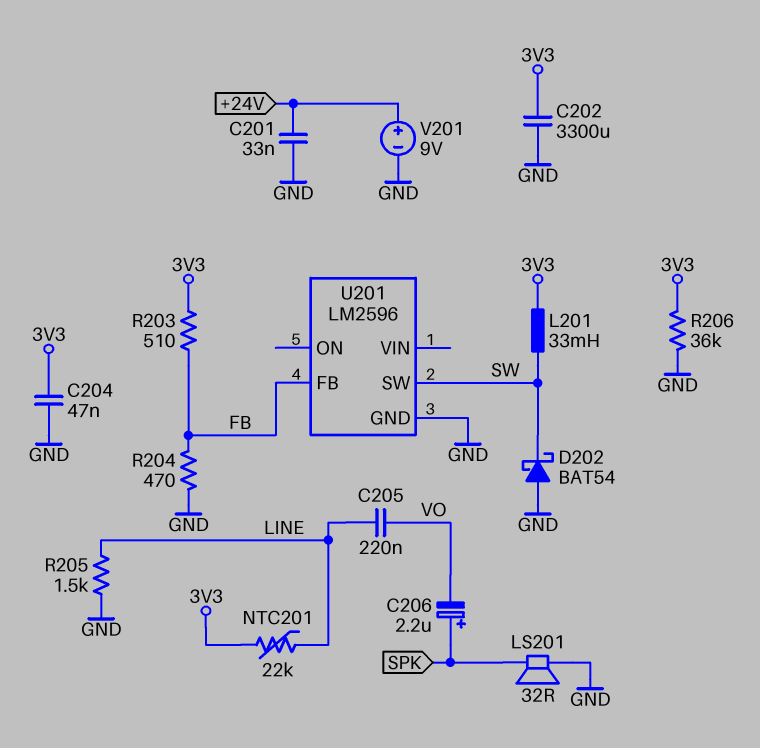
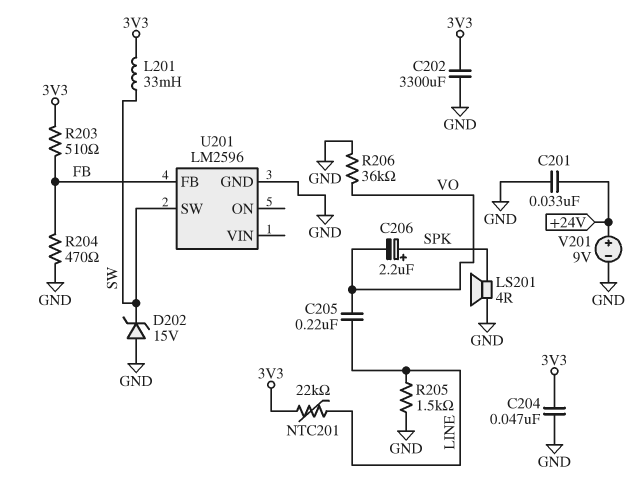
D202: schottky BAT54 (A GND, K SW) -> zener 15V (A GND, K SW)
LS201: speaker 32R (GND, SPK) -> speaker 4R (GND, SPK)
R206: 36k (3V3, GND) -> 36k (GND, VO)

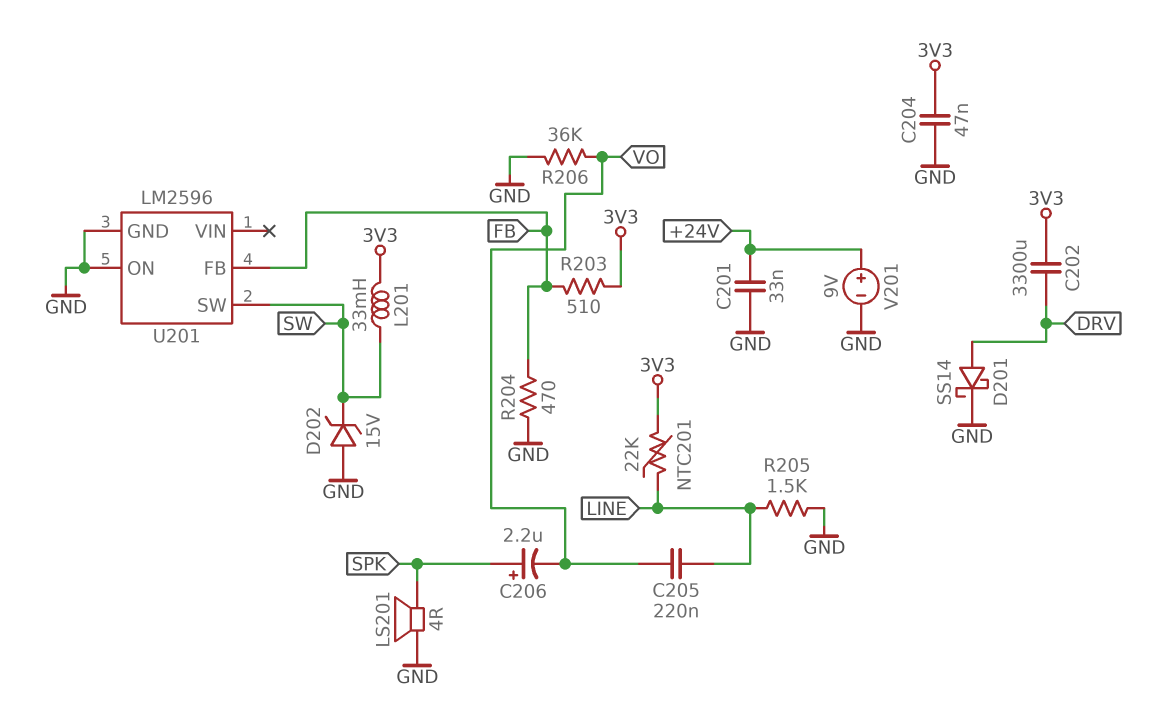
C202: 3300uF (3V3, GND) -> 3300uF (3V3, DRV)
D201: none -> schottky SS14 (A DRV, K GND)
U201 pin ON: none -> GND

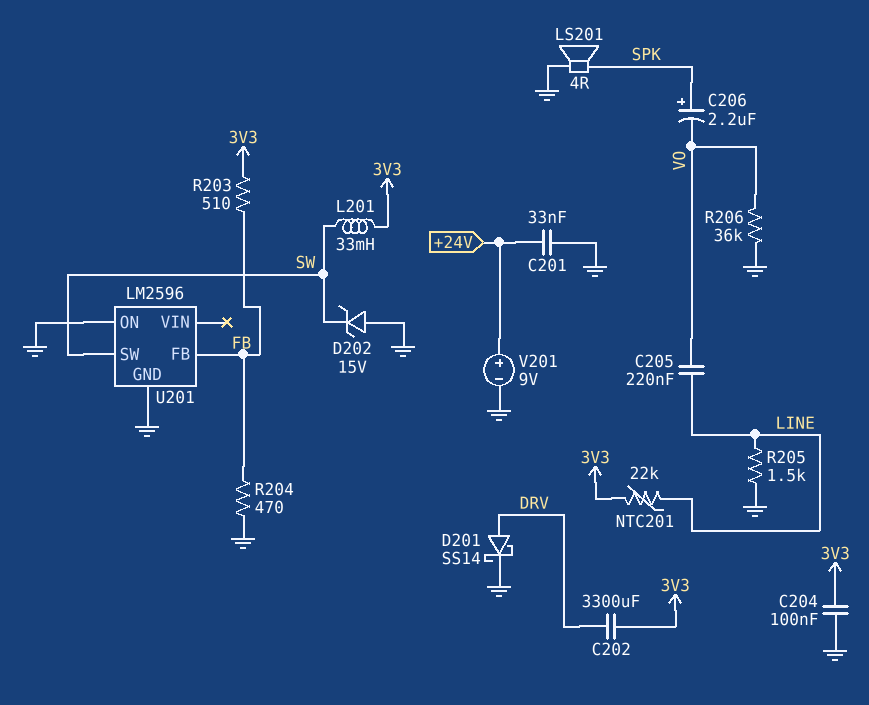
C204: 47nF (3V3, GND) -> 100nF (3V3, GND)

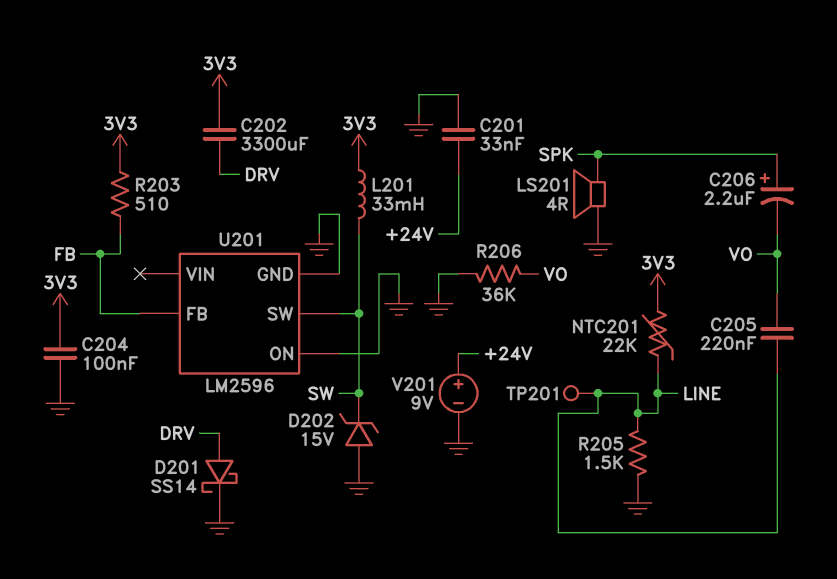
R204: 470 (FB, GND) -> none
TP201: none -> test point (LINE)

